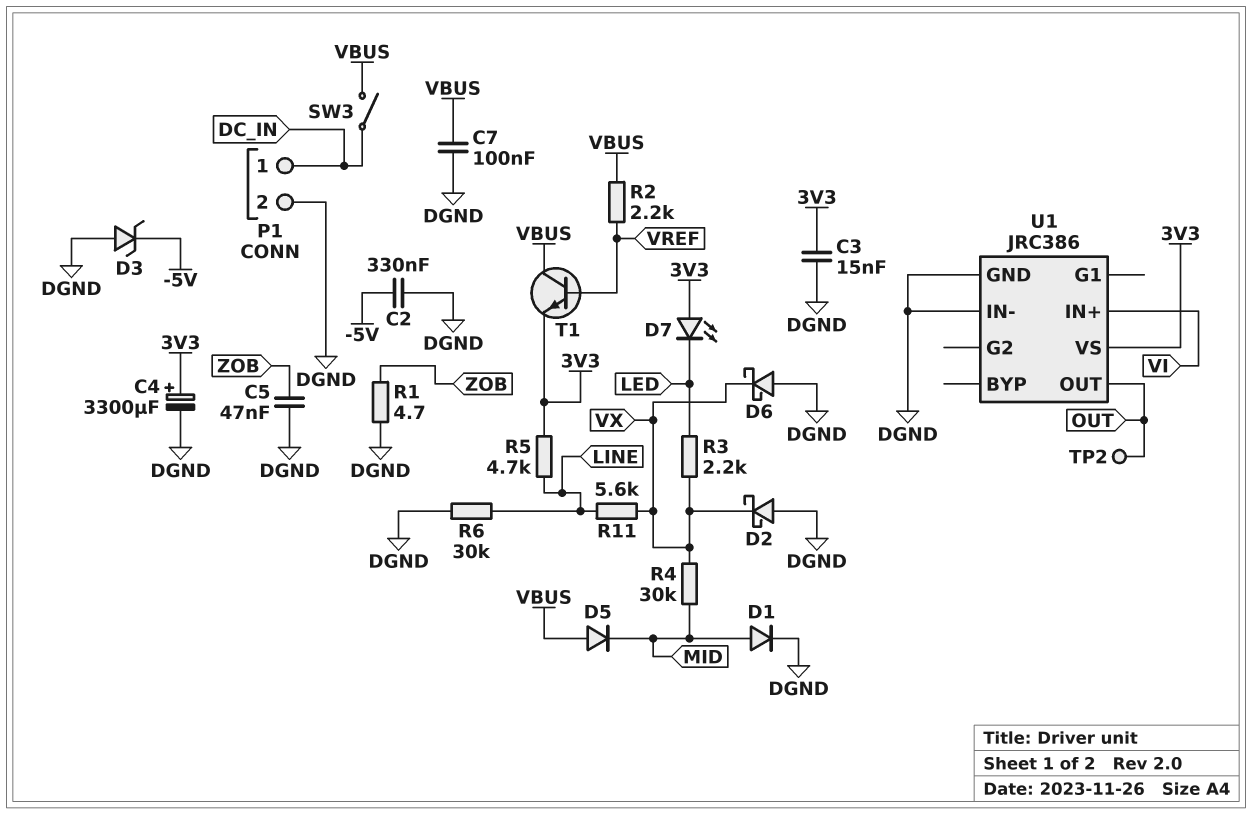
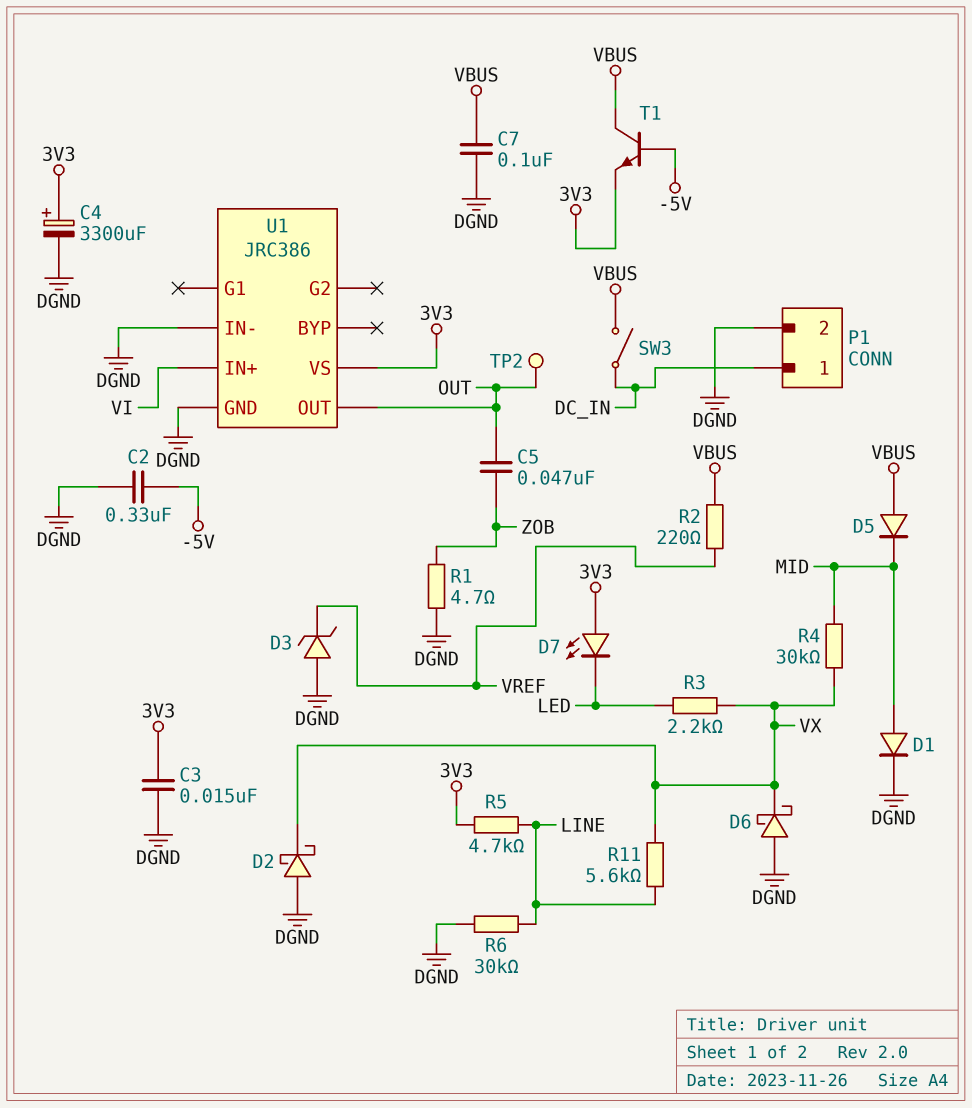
C5: 47nF (DGND, ZOB) -> 47nF (OUT, ZOB)
D3: zener (A DGND, K -5V) -> zener (A DGND, K VREF)
R2: 2.2k (VBUS, VREF) -> 220 (VBUS, VREF)
T1: NPN (B VREF, C VBUS, E 3V3) -> NPN (B -5V, C VBUS, E 3V3)

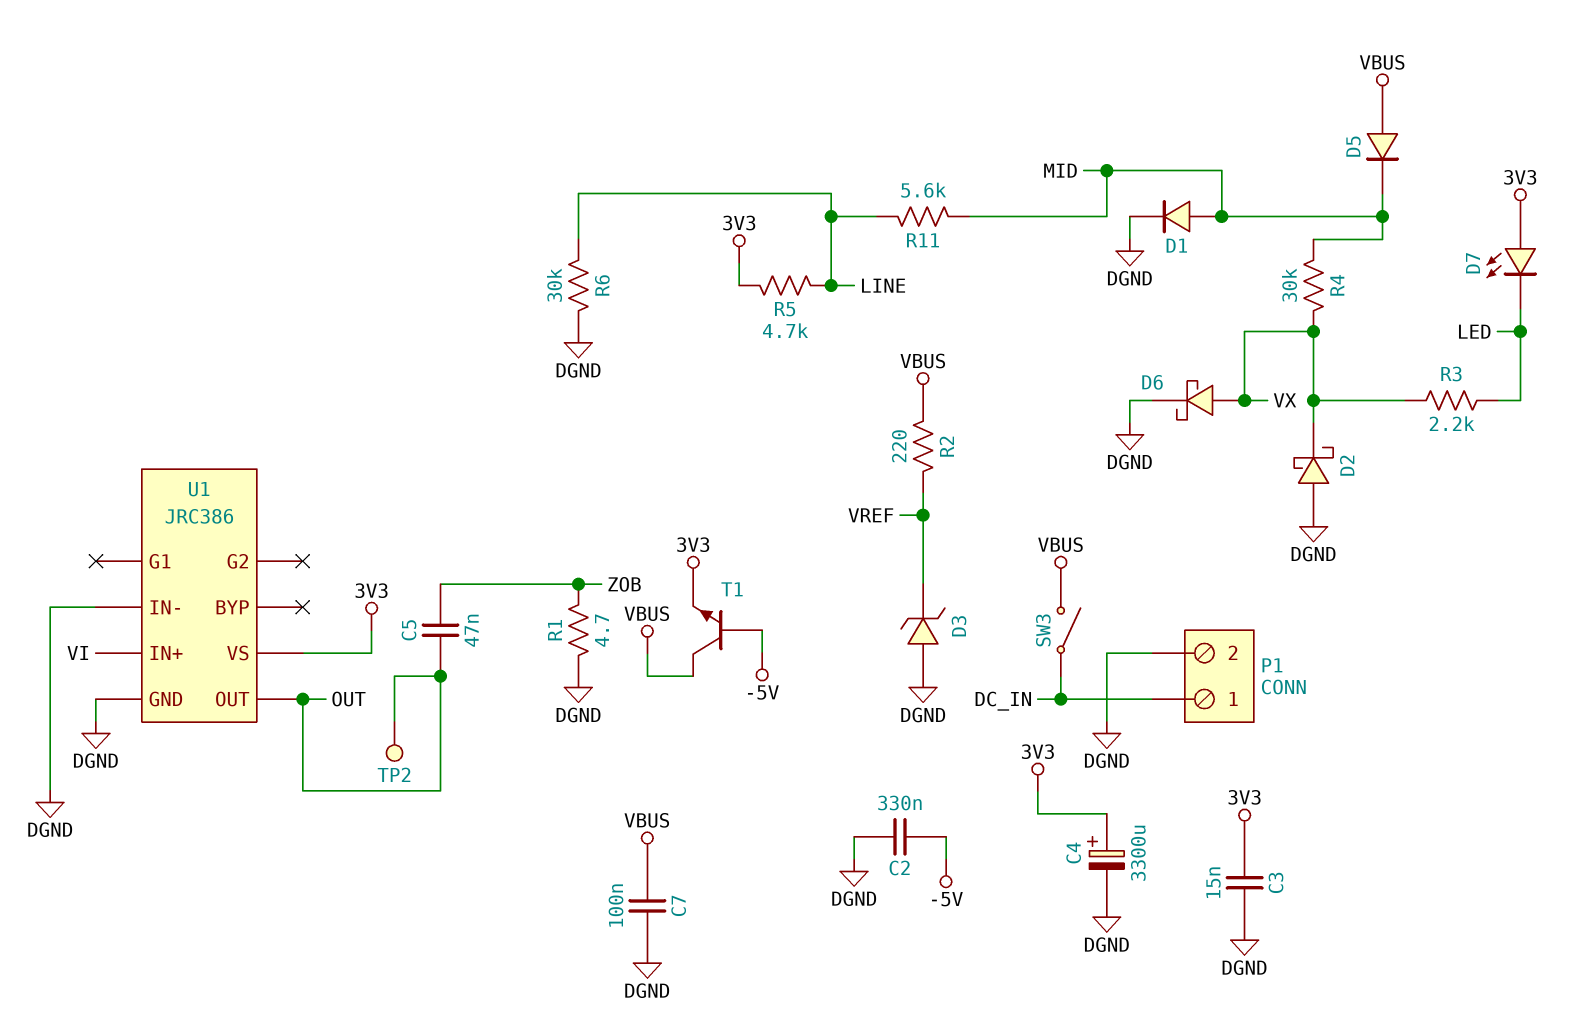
D6: schottky (A DGND, K VX) -> schottky (A VX, K DGND)
R11: 5.6k (LINE, VX) -> 5.6k (LINE, MID)

